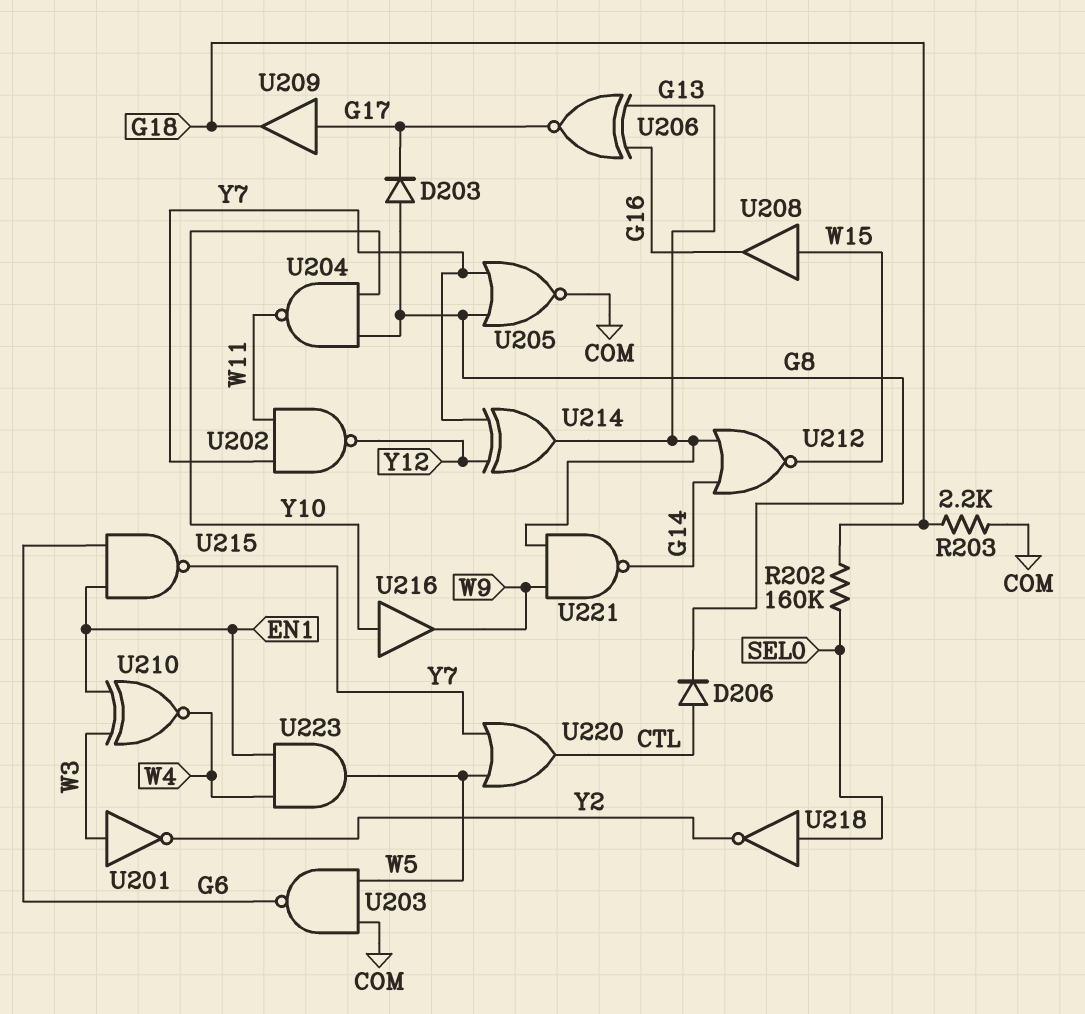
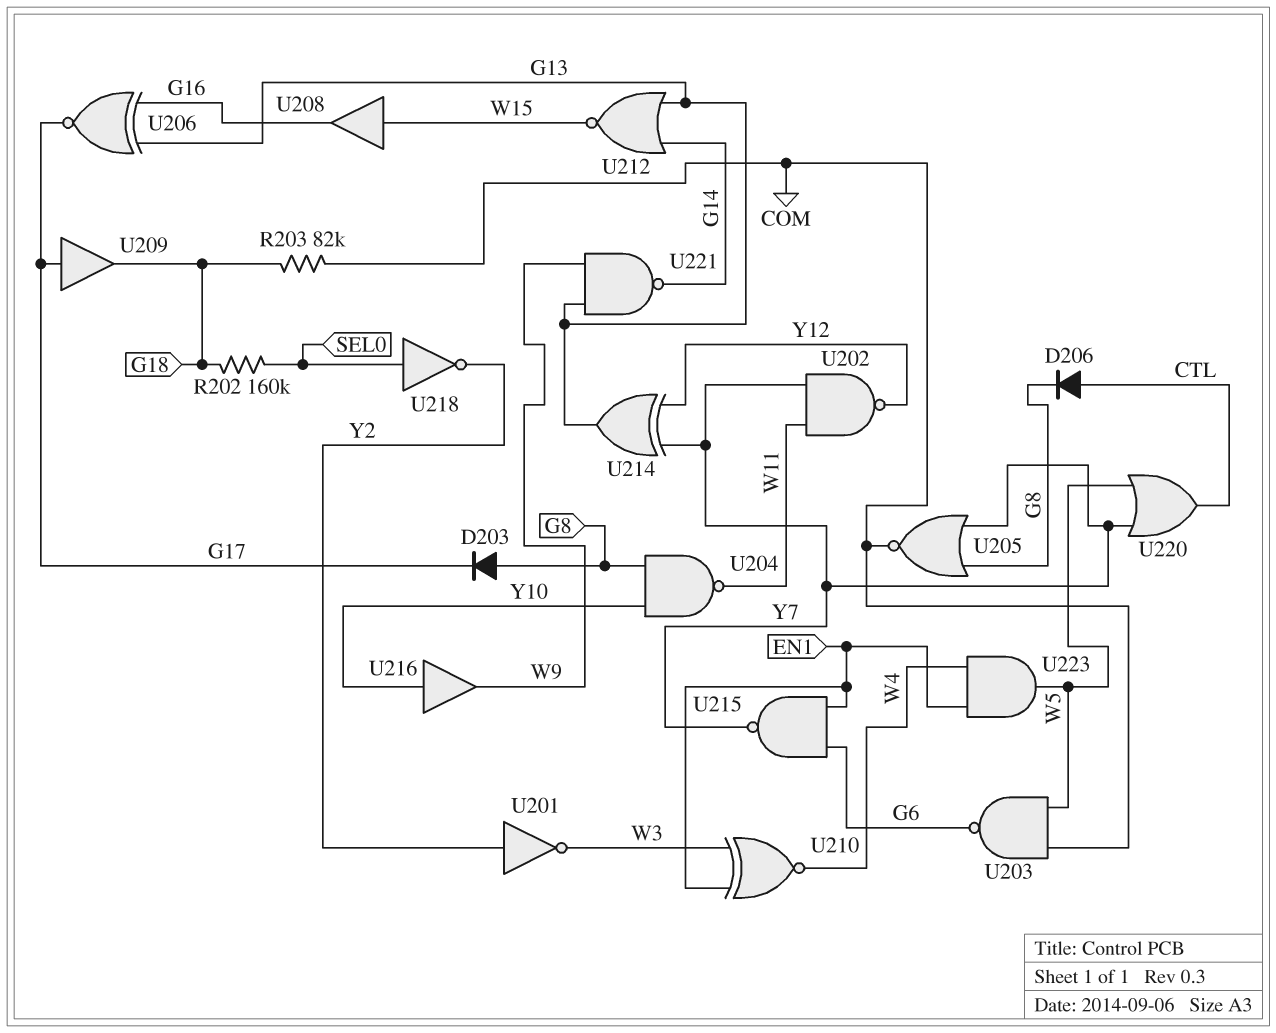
R203: 2.2k (COM, G18) -> 82k (COM, G18)
U201: NOT (in W3, out Y2) -> NOT (in Y2, out W3)

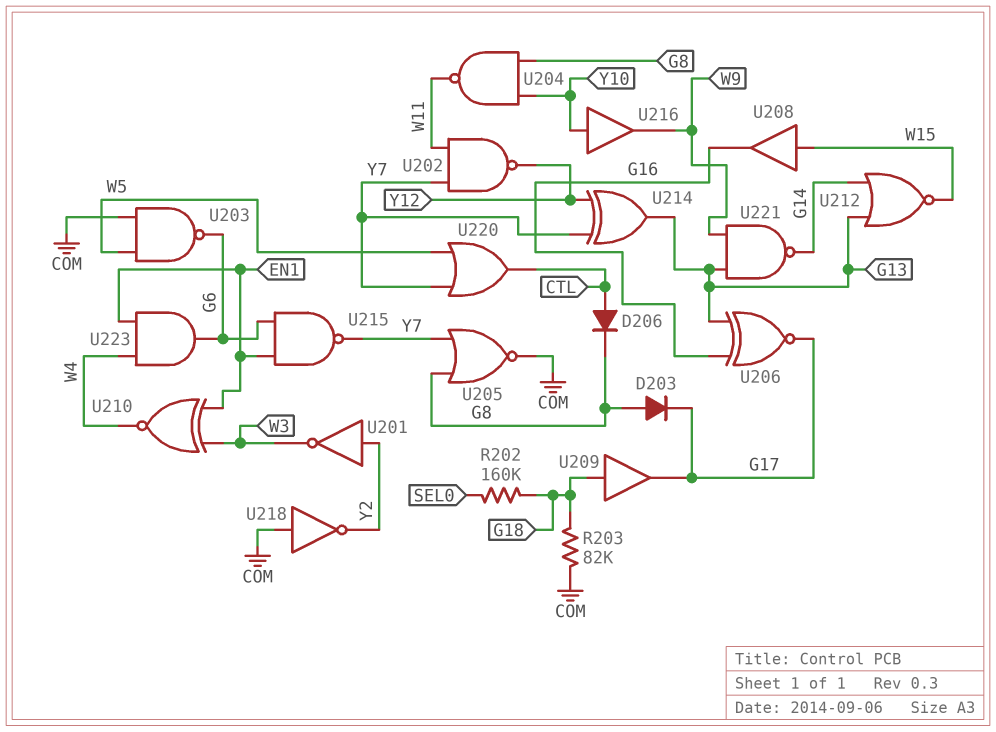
U209: buffer (in G17, out G18) -> buffer (in G18, out G17)
U218: NOT (in SEL0, out Y2) -> NOT (in COM, out Y2)
U223: AND (in EN1, in W4, out W5) -> AND (in EN1, in W4, out G6)

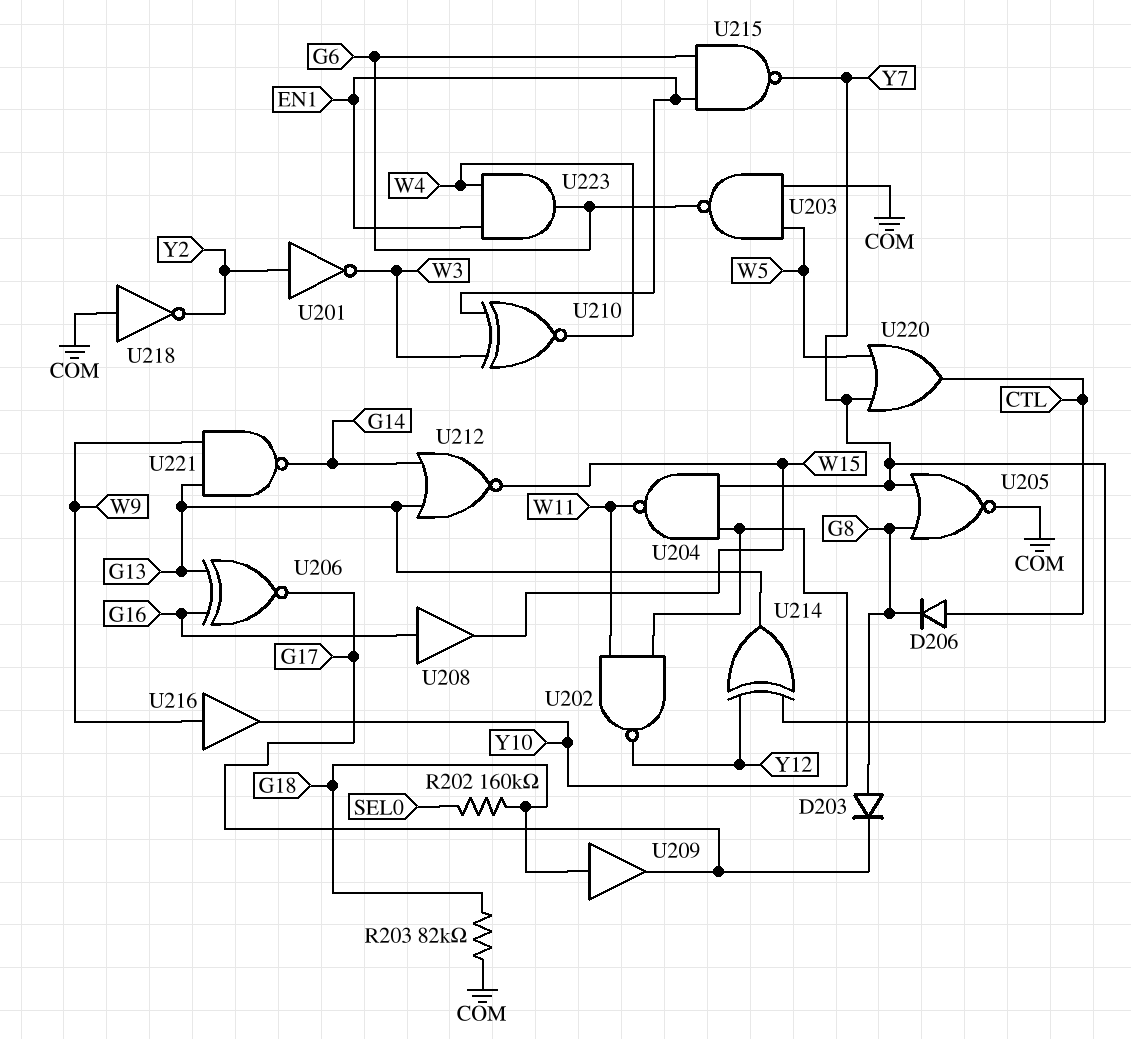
U202: NAND (in W11, in Y7, out Y12) -> NAND (in W11, in Y10, out Y12)
U204: NAND (in G8, in Y10, out W11) -> NAND (in Y7, in Y10, out W11)
U208: buffer (in W15, out G16) -> buffer (in G16, out W15)
U216: buffer (in Y10, out W9) -> buffer (in W9, out Y10)

